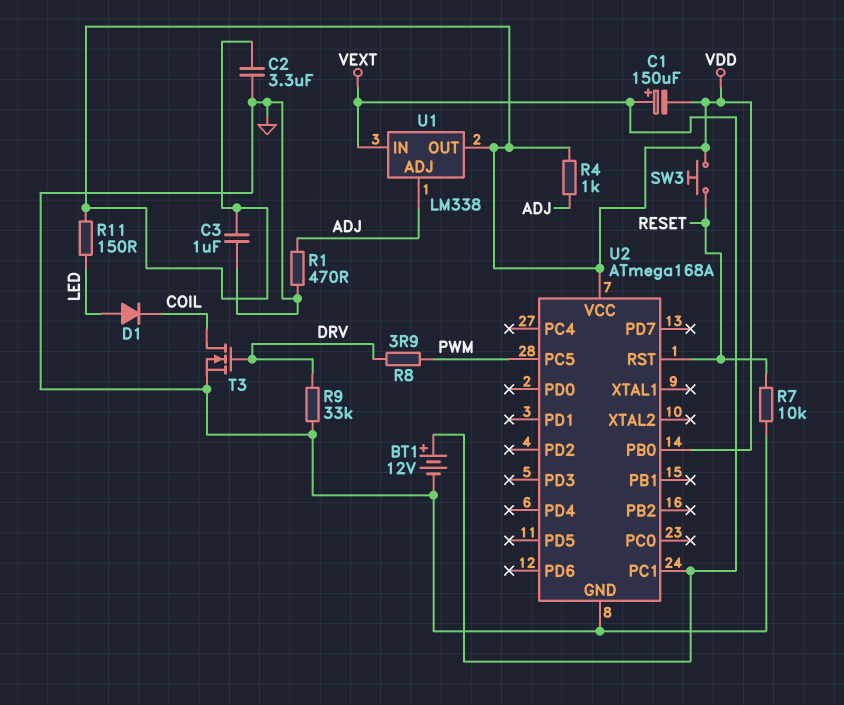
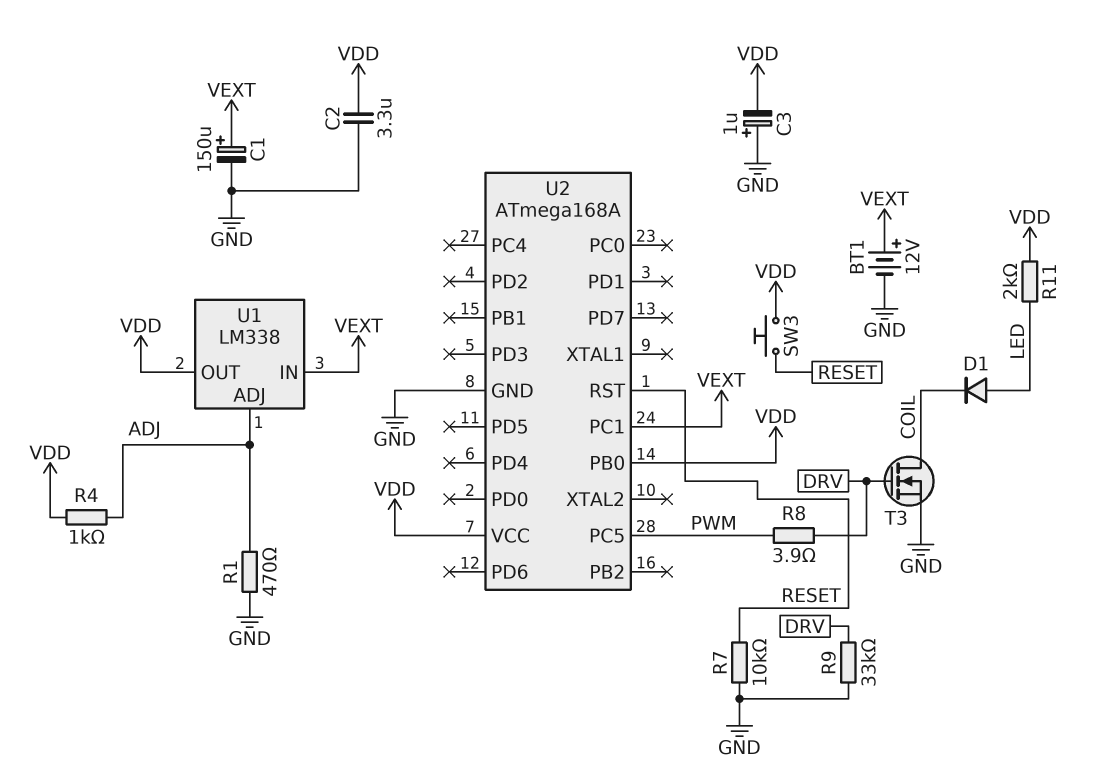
C1: 150uF (plus VEXT, minus VDD) -> 150uF (plus VEXT, minus GND)
C3: 1uF (GND, VDD) -> 1uF (plus GND, minus VDD)
R11: 150 (LED, VDD) -> 2k (LED, VDD)

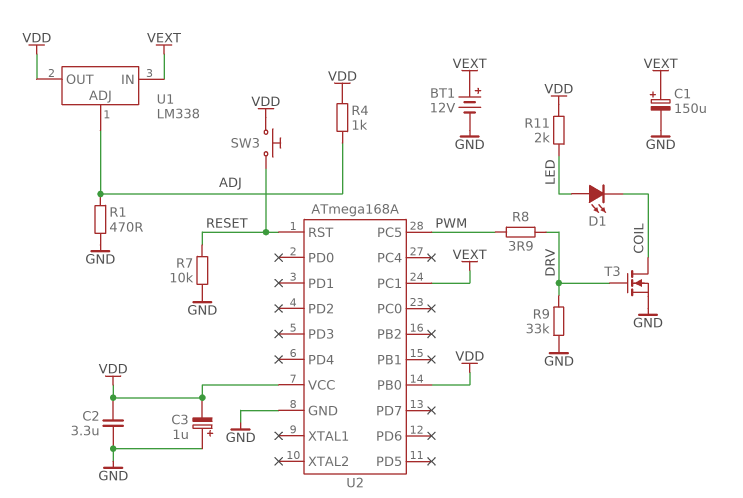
D1: diode (A LED, K COIL) -> LED (A LED, K COIL)

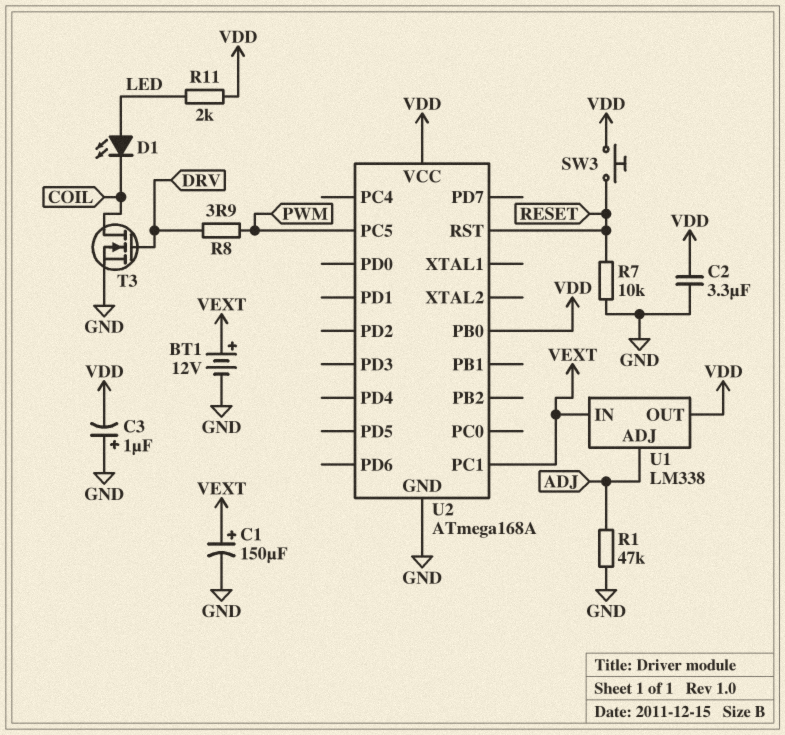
R1: 470 (ADJ, GND) -> 47k (ADJ, GND)
R4: 1k (ADJ, VDD) -> none
R9: 33k (DRV, GND) -> none

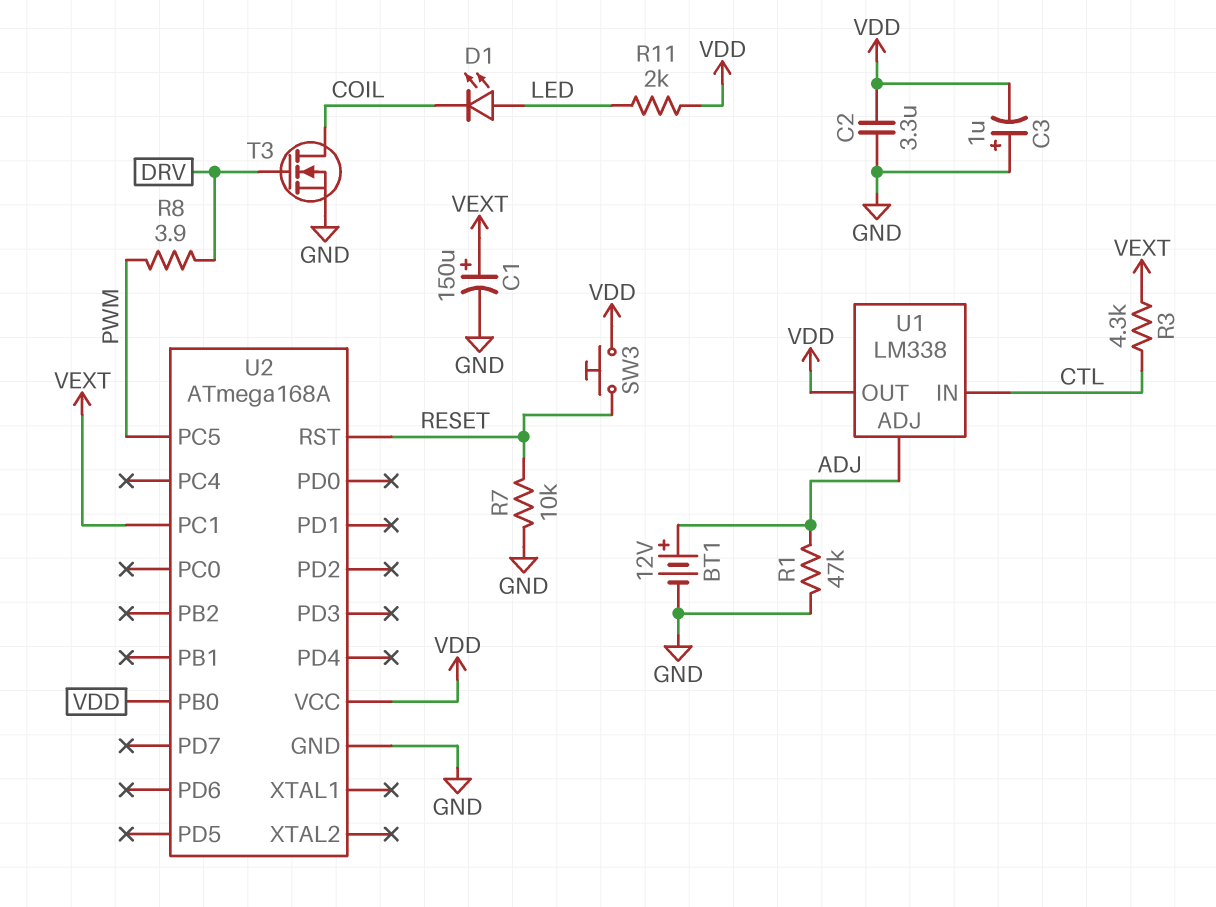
BT1: 12V (plus VEXT, minus GND) -> 12V (plus ADJ, minus GND)
R3: none -> 4.3k (CTL, VEXT)
U1 pin IN: VEXT -> CTL

